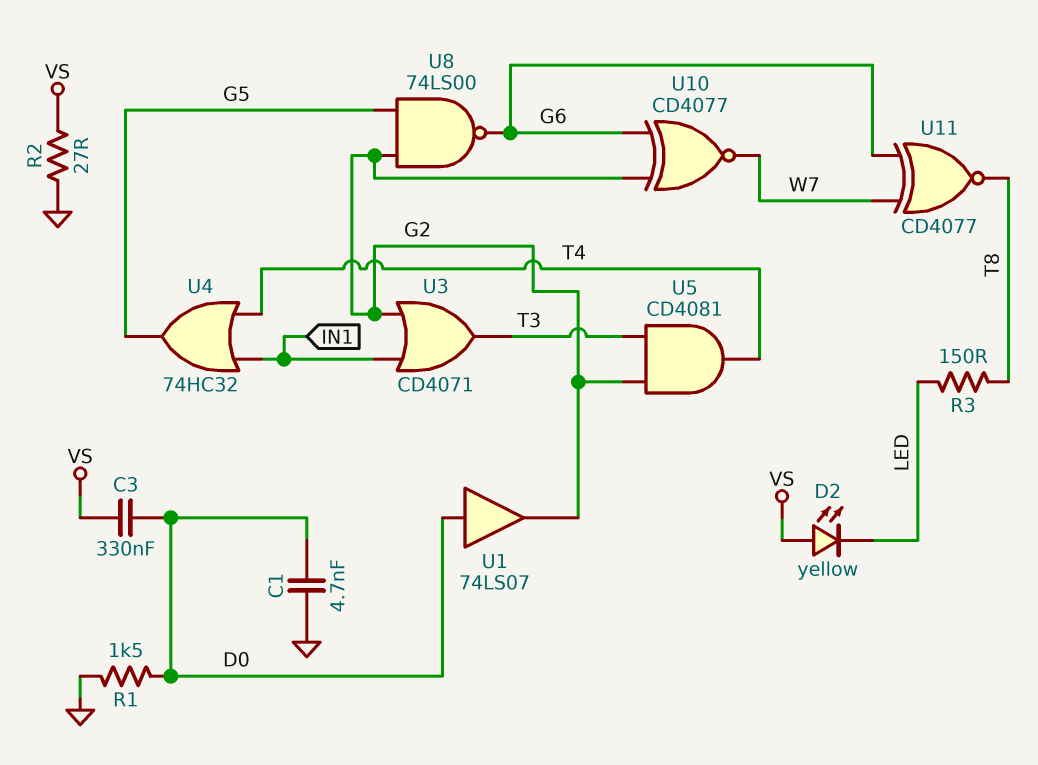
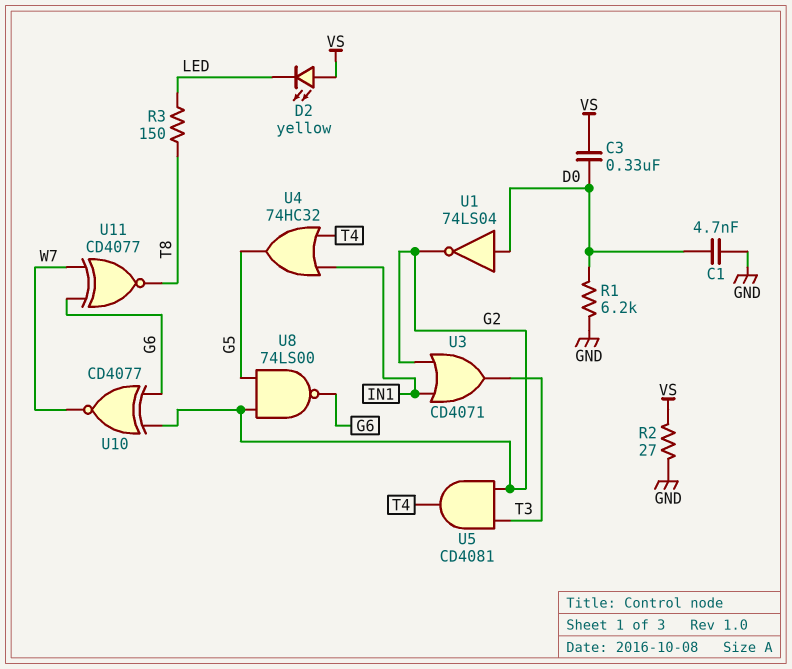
R1: 1.5k (D0, GND) -> 6.2k (D0, GND)
U1: buffer 74LS07 (in D0, out G2) -> NOT 74LS04 (in D0, out G2)

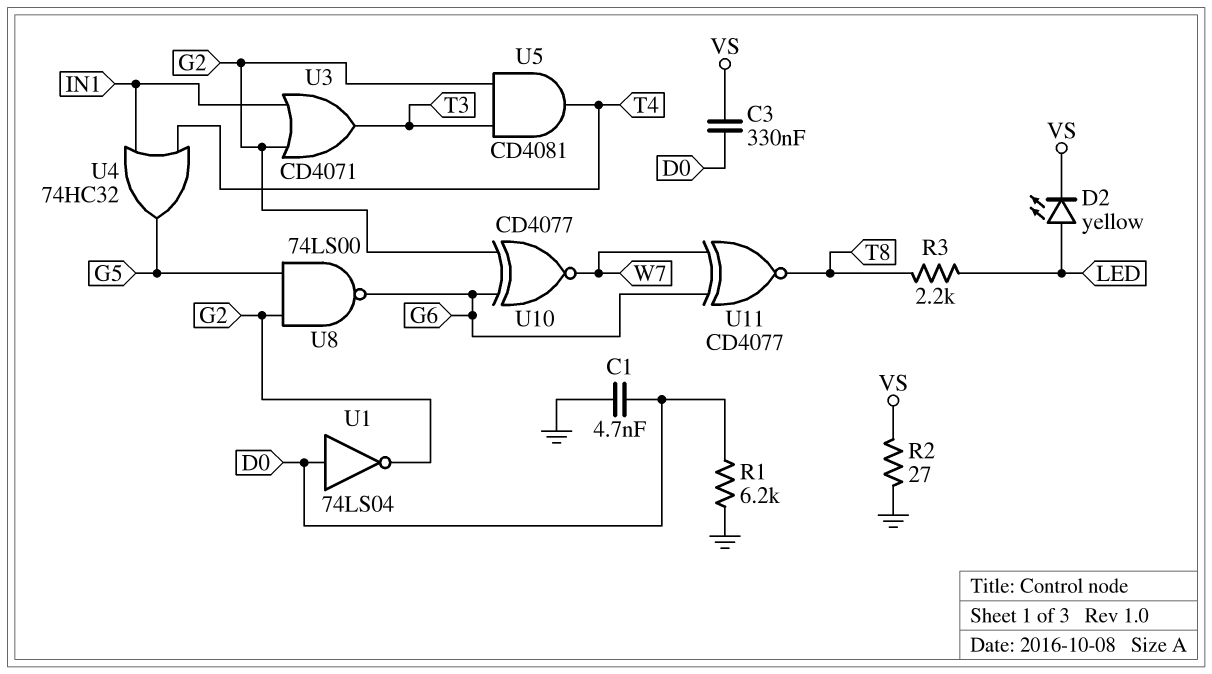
D2: LED yellow (A VS, K LED) -> LED yellow (A LED, K VS)
R3: 150 (LED, T8) -> 2.2k (LED, T8)

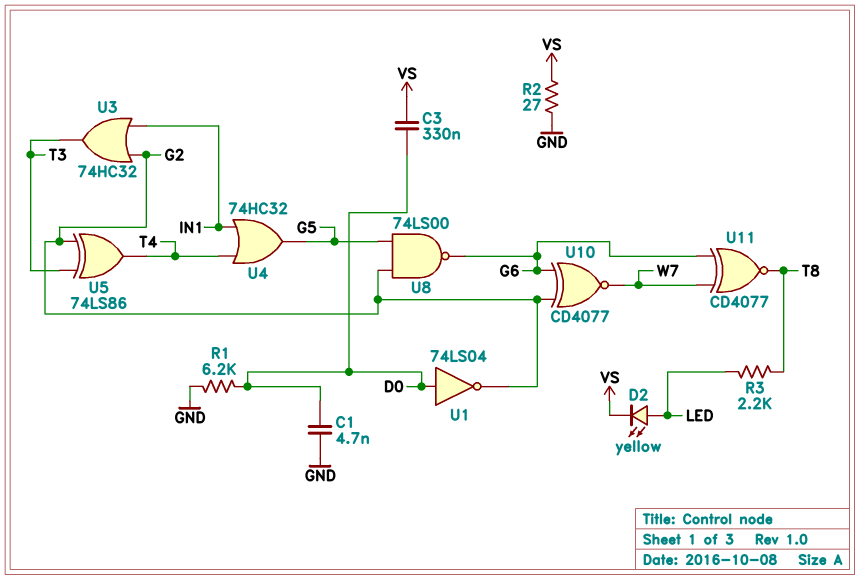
U3: OR CD4071 (in G2, in IN1, out T3) -> OR 74HC32 (in G2, in IN1, out T3)
U5: AND CD4081 (in G2, in T3, out T4) -> XOR 74LS86 (in G2, in T3, out T4)

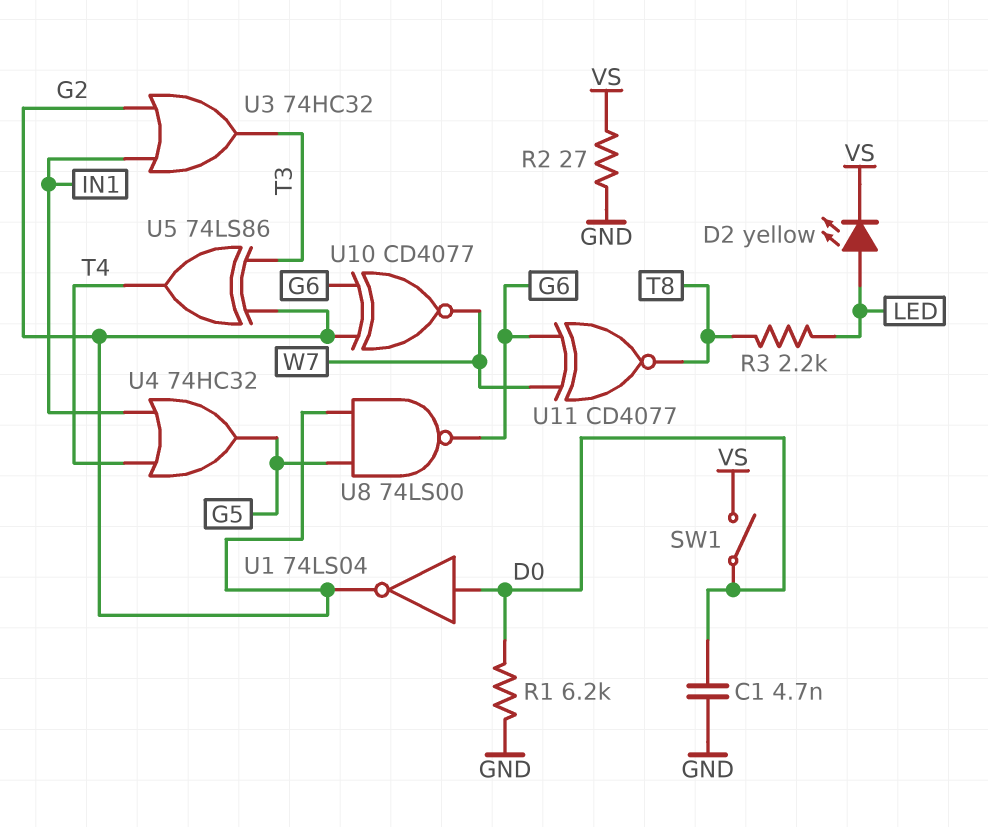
C3: 330nF (D0, VS) -> none
SW1: none -> switch (D0, VS)

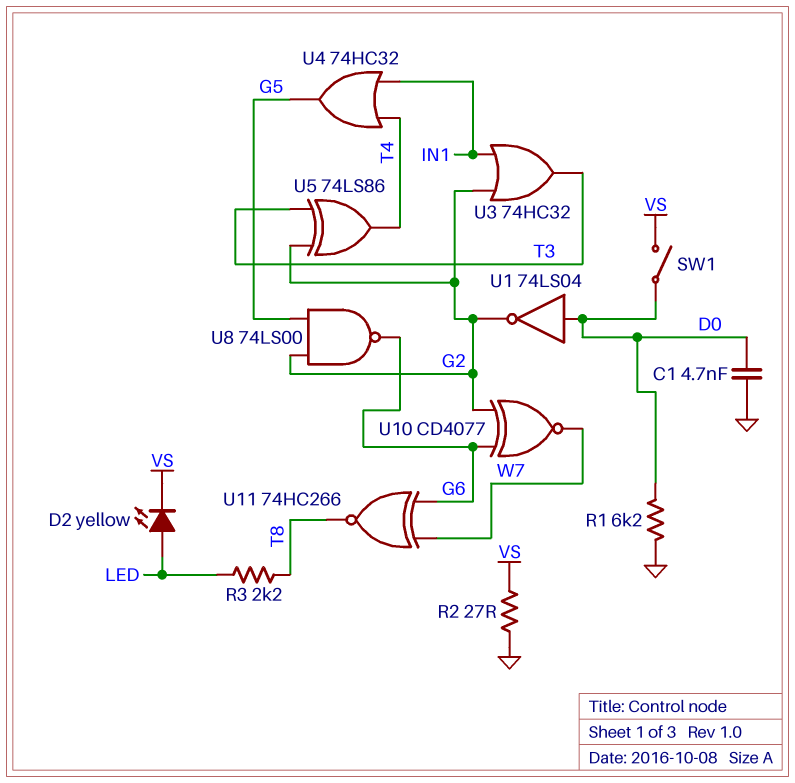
U11: XNOR CD4077 (in G6, in W7, out T8) -> XNOR 74HC266 (in G6, in W7, out T8)

